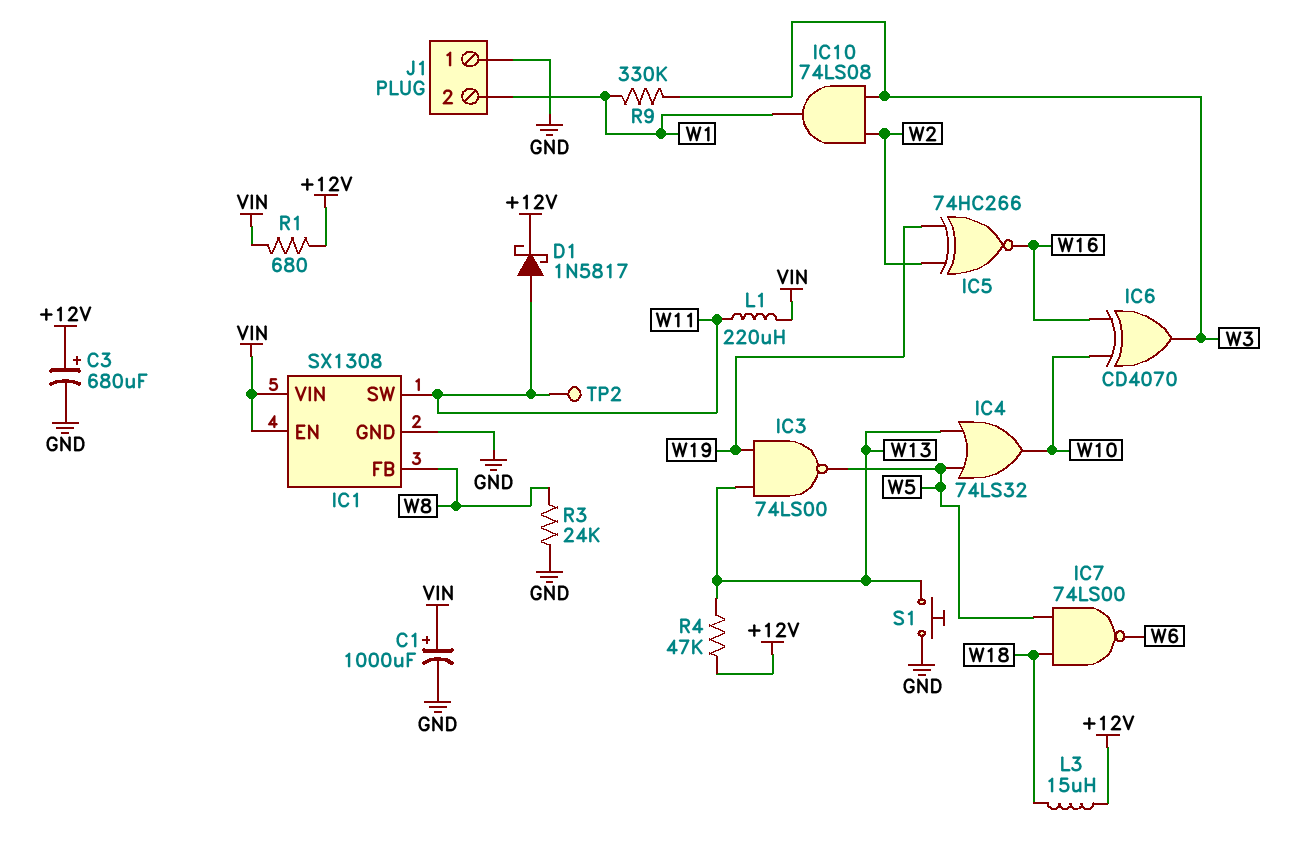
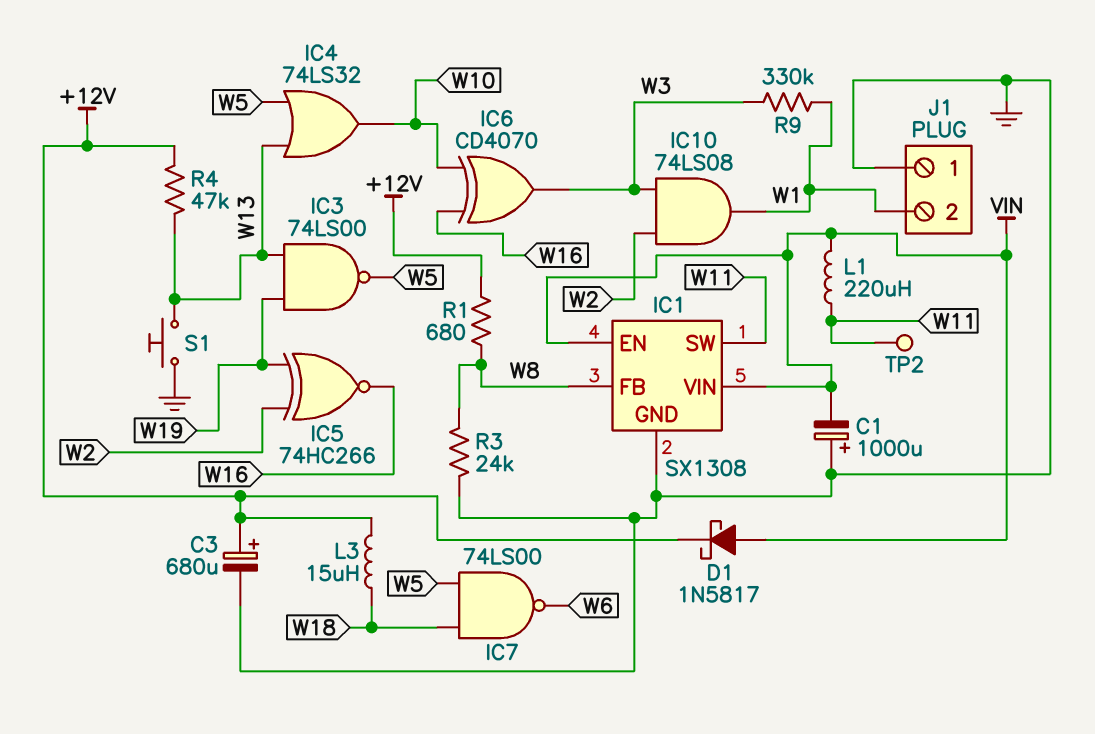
C1: 1000uF (plus VIN, minus GND) -> 1000uF (plus GND, minus VIN)
D1: schottky 1N5817 (A W11, K +12V) -> schottky 1N5817 (A VIN, K +12V)
R1: 680 (+12V, VIN) -> 680 (+12V, W8)

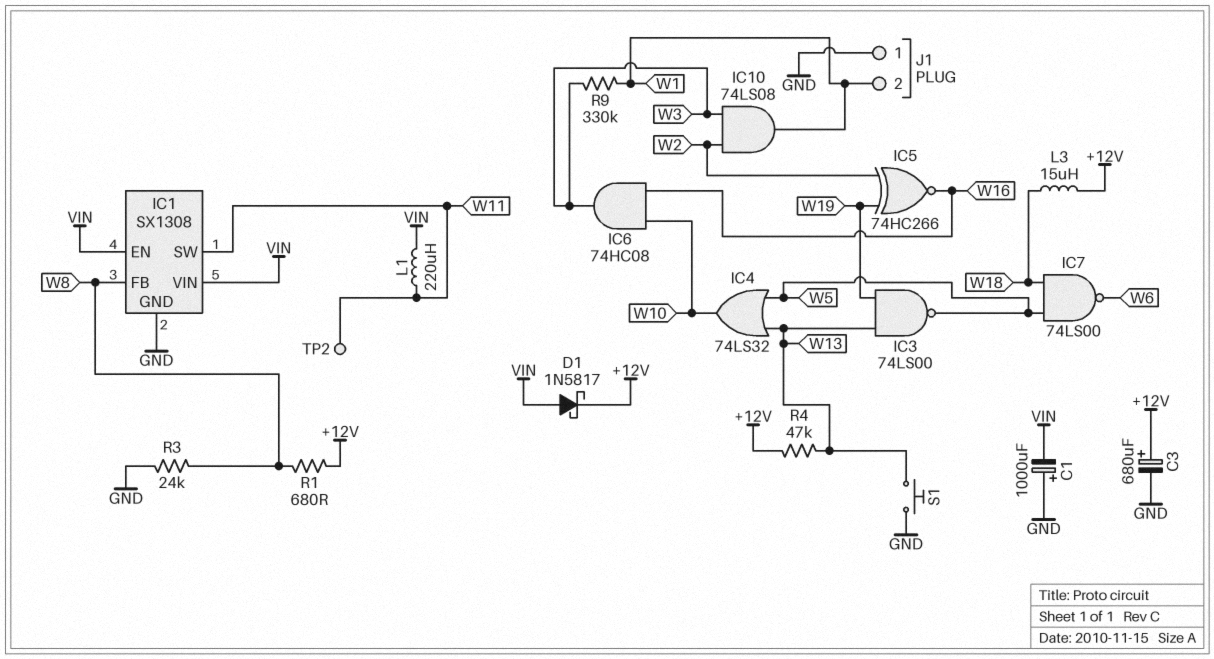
IC6: XOR CD4070 (in W10, in W16, out W3) -> AND 74HC08 (in W10, in W16, out W3)

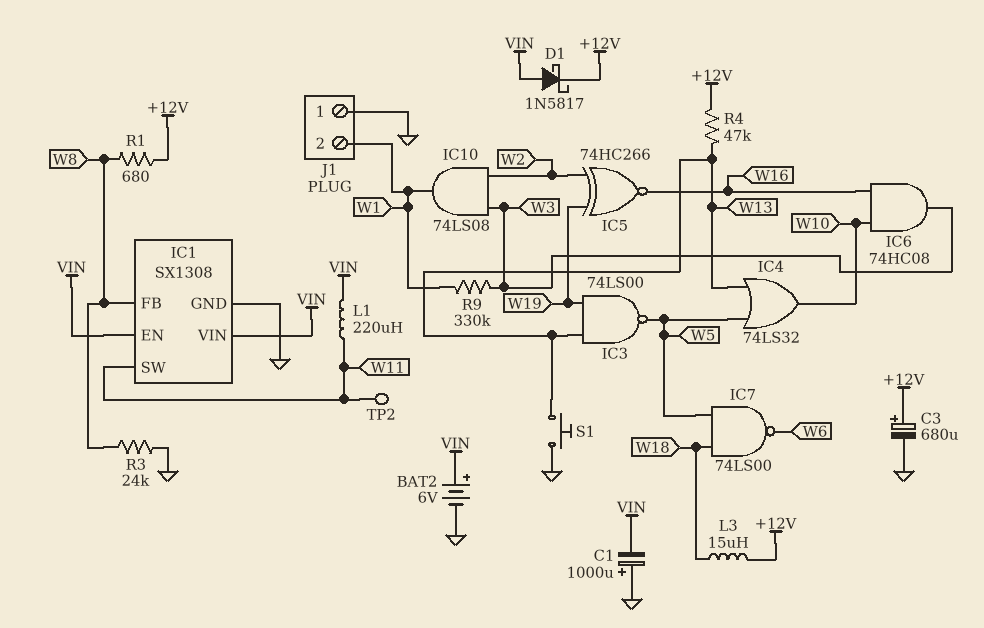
BAT2: none -> 6V (plus VIN, minus GND)

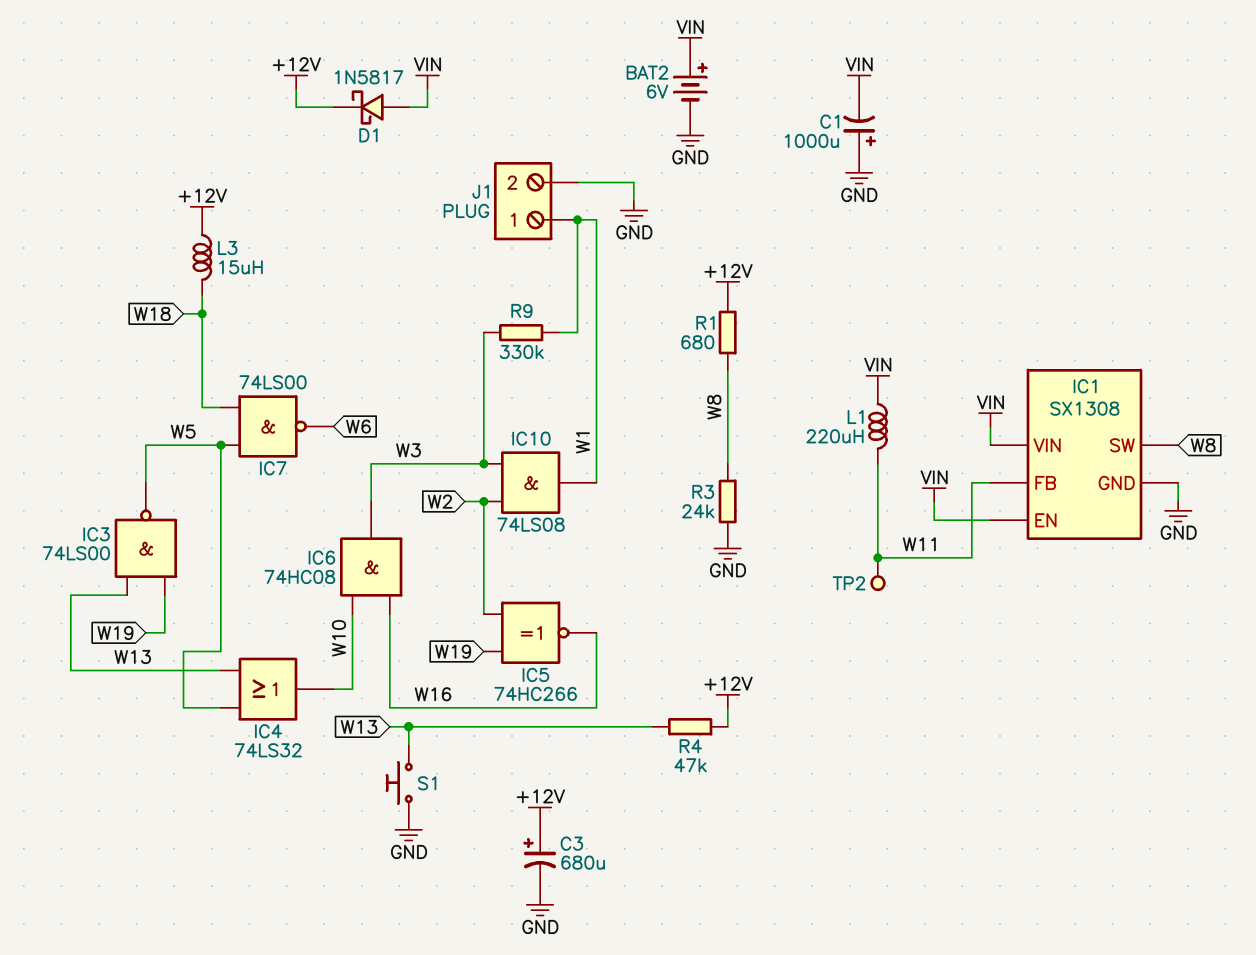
IC1 pin FB: W8 -> W11
IC1 pin SW: W11 -> W8
J1 pin 1: GND -> W1
J1 pin 2: W1 -> GND

